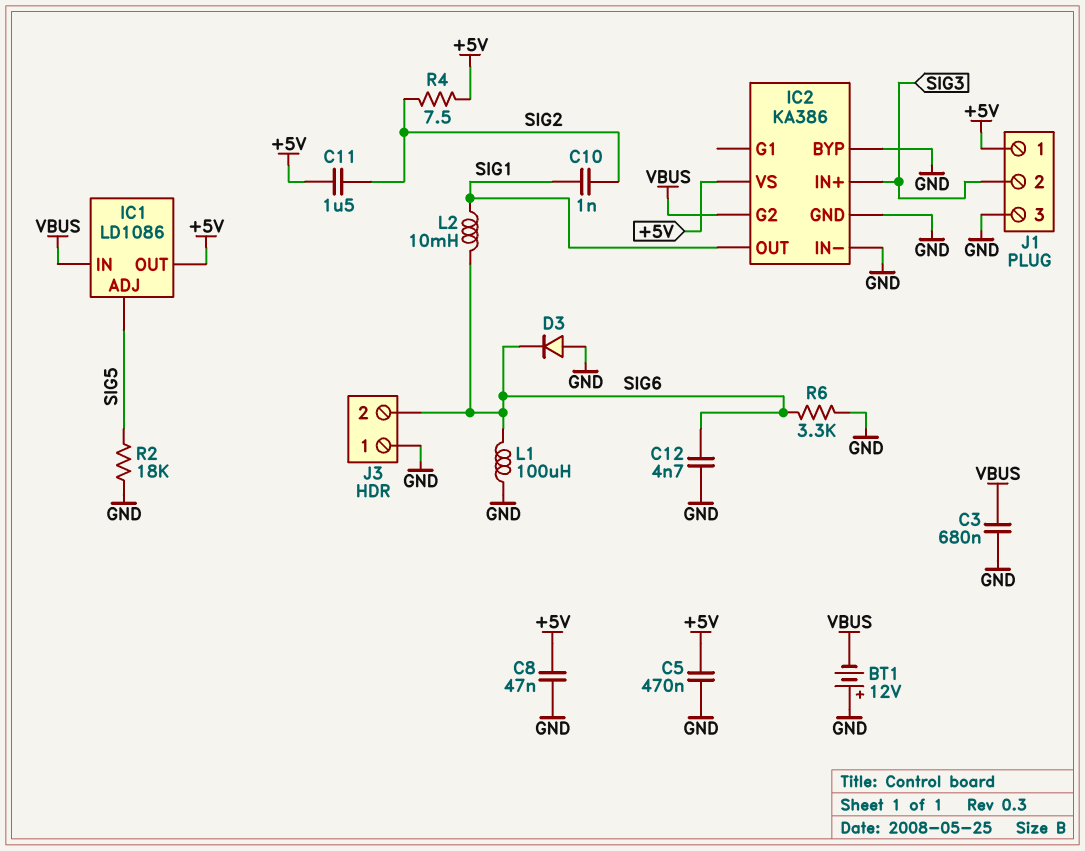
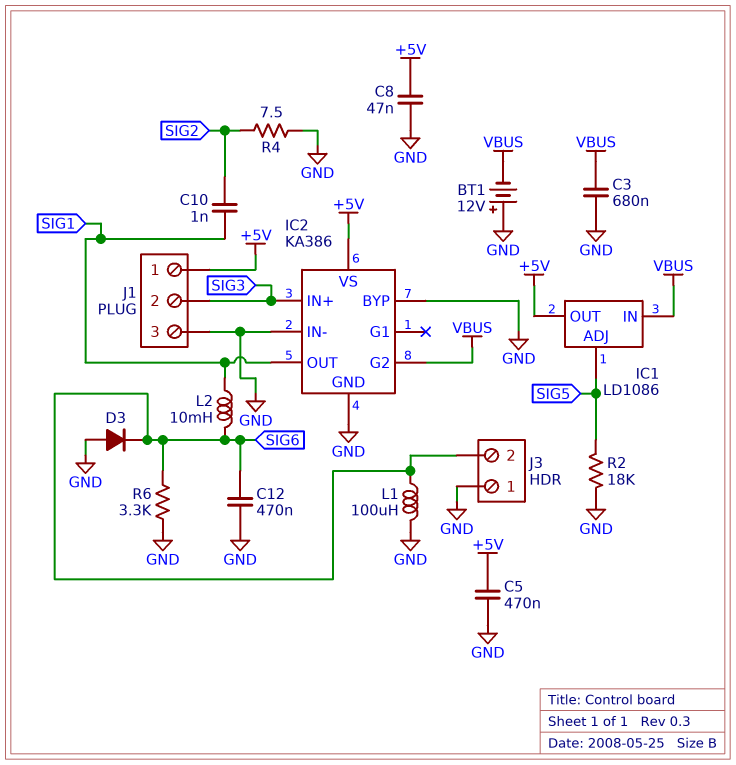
C11: 1.5uF (+5V, SIG2) -> none
C12: 4.7nF (GND, SIG6) -> 470nF (GND, SIG6)
R4: 7.5 (+5V, SIG2) -> 7.5 (GND, SIG2)

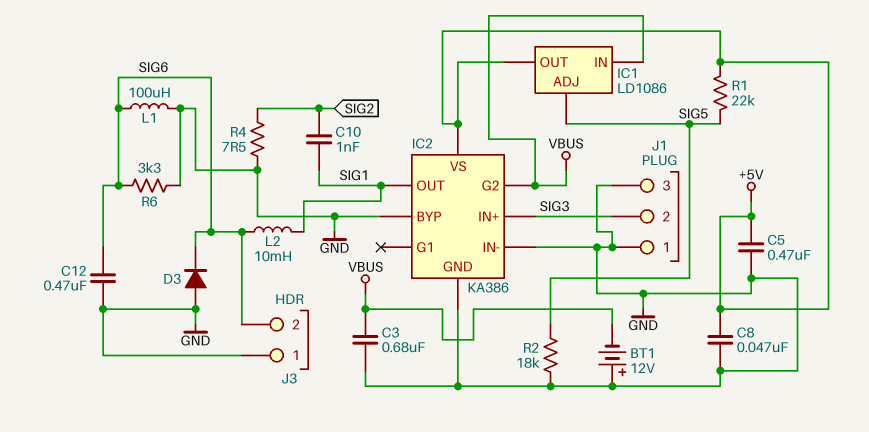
J1 pin 1: +5V -> GND
R1: none -> 22k (+5V, SIG5)

